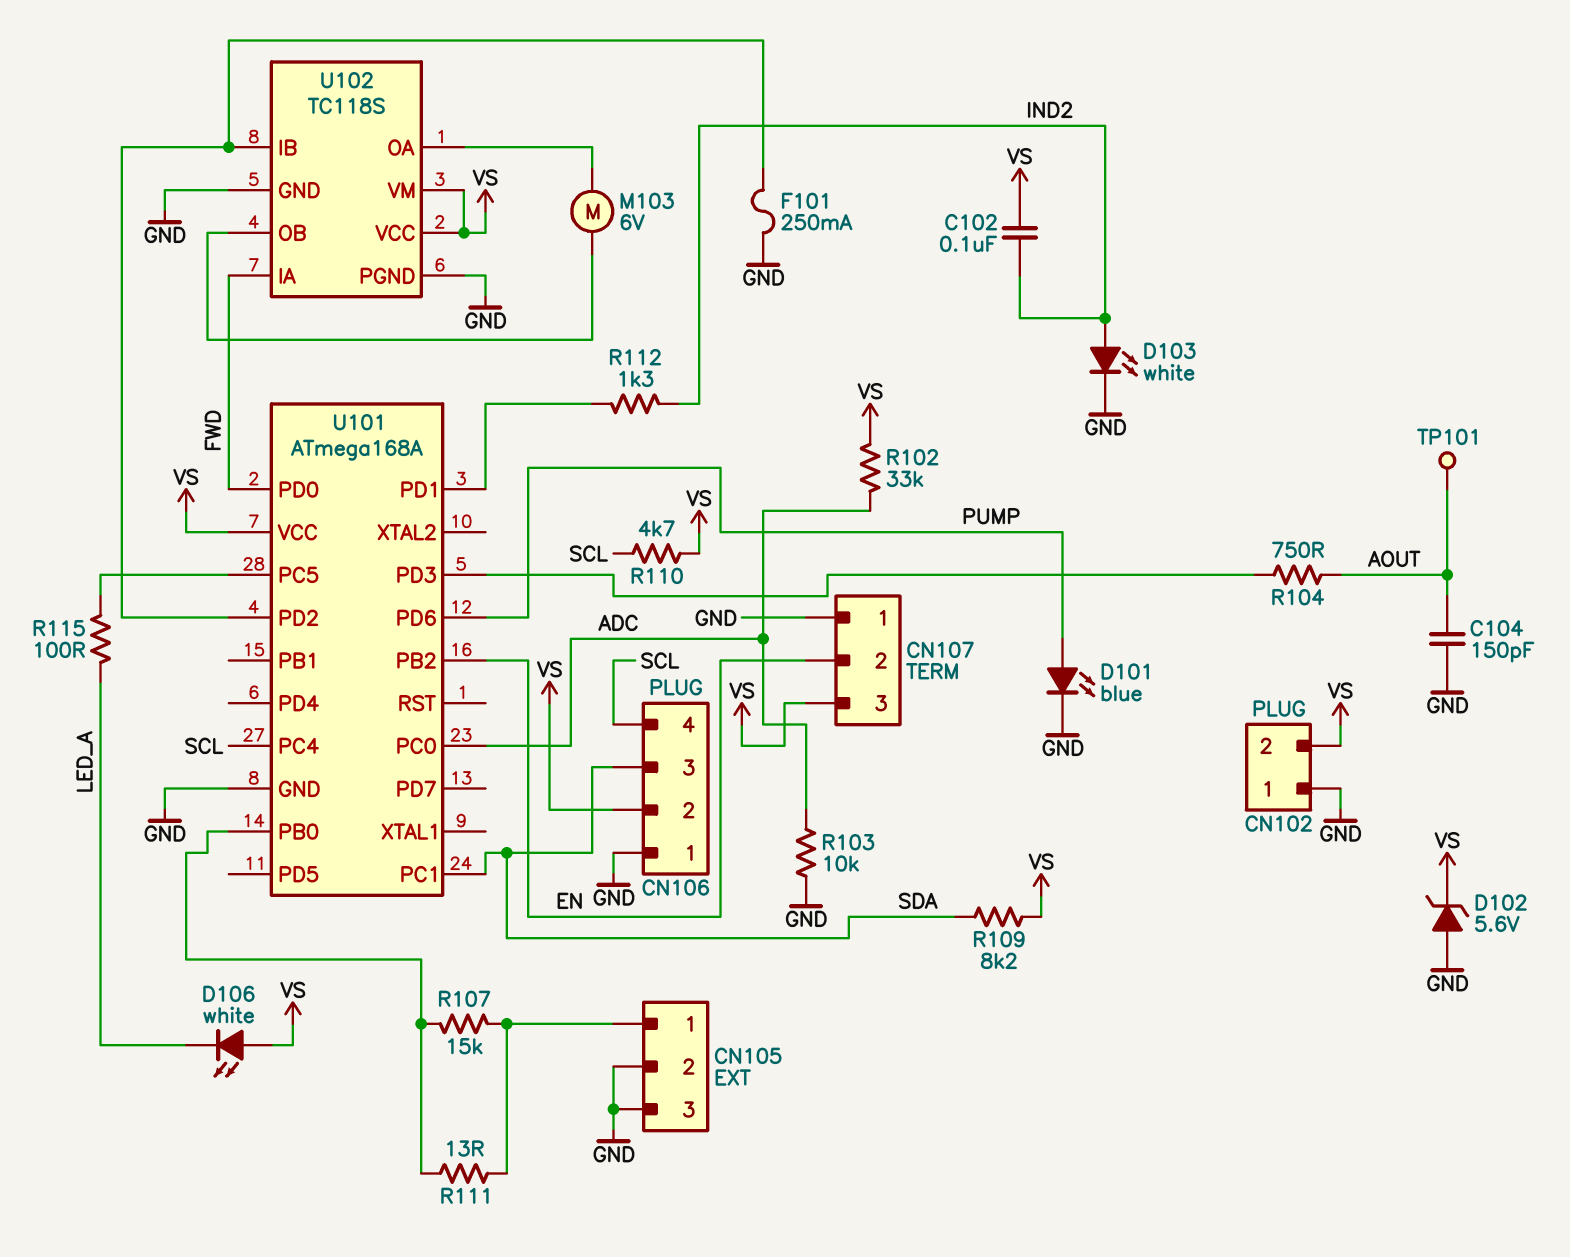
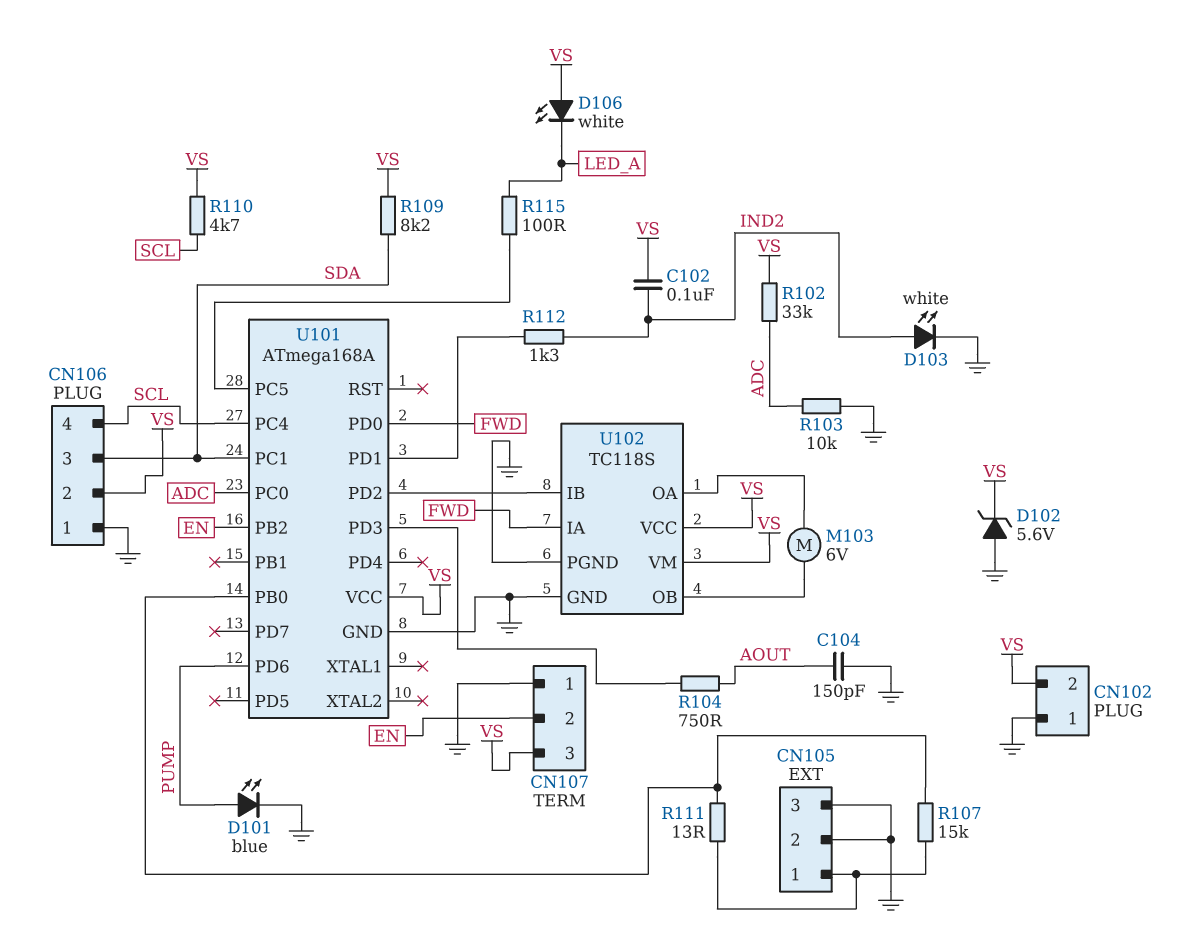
F101: 250mA (GND, U101/PD2) -> none
TP101: test point (AOUT) -> none

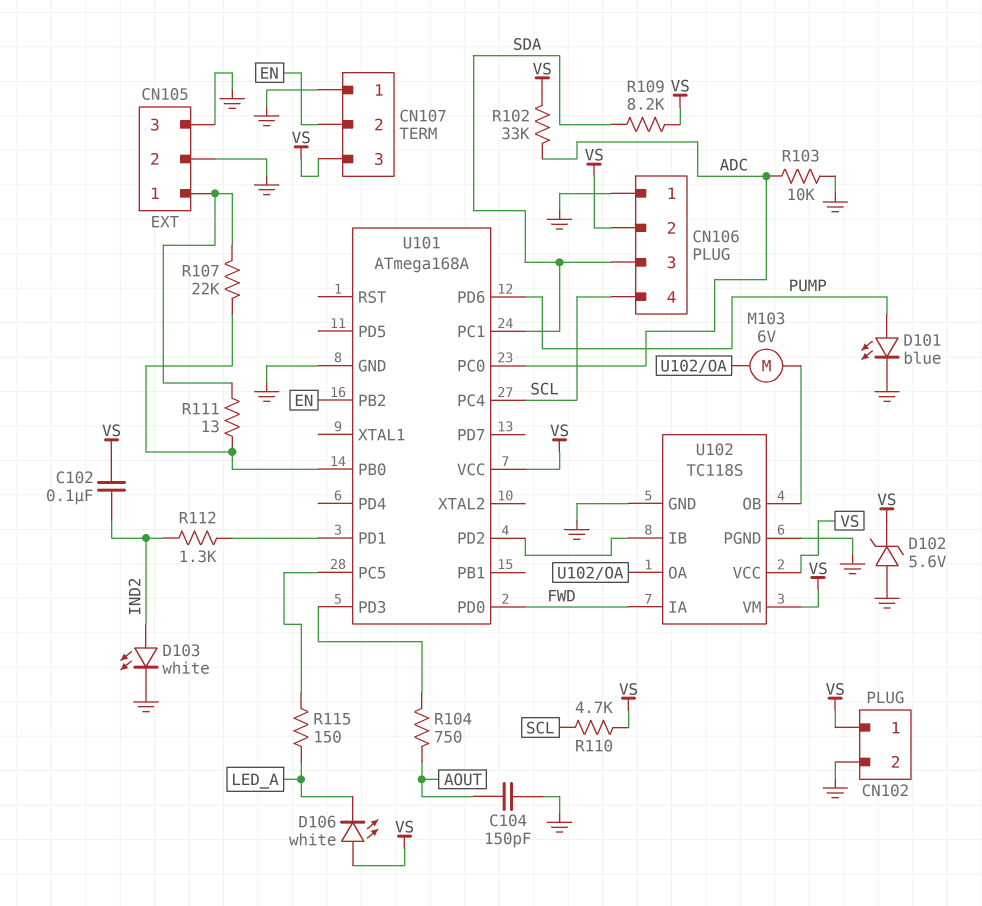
CN102 pin 1: GND -> VS
CN102 pin 2: VS -> GND
R107: 15k (CN105/1, U101/PB0) -> 22k (CN105/1, U101/PB0)
R115: 100 (LED_A, U101/PC5) -> 150 (LED_A, U101/PC5)

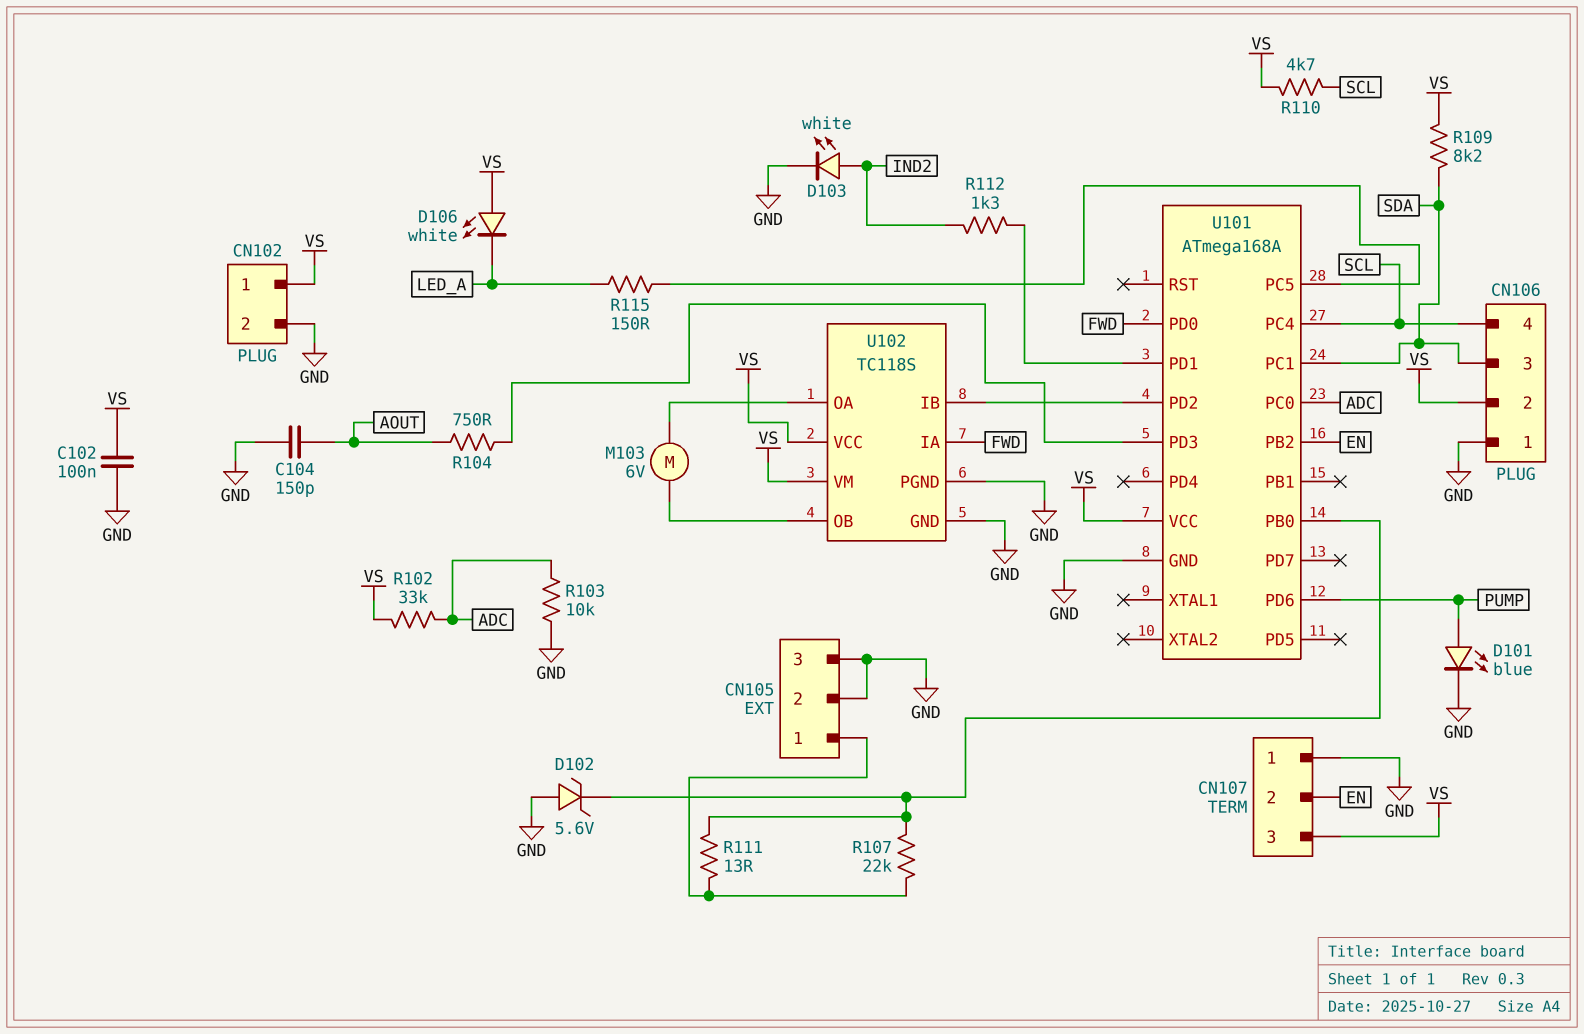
C102: 100nF (IND2, VS) -> 100nF (GND, VS)
D102: zener 5.6V (A GND, K VS) -> zener 5.6V (A GND, K U101/PB0)

